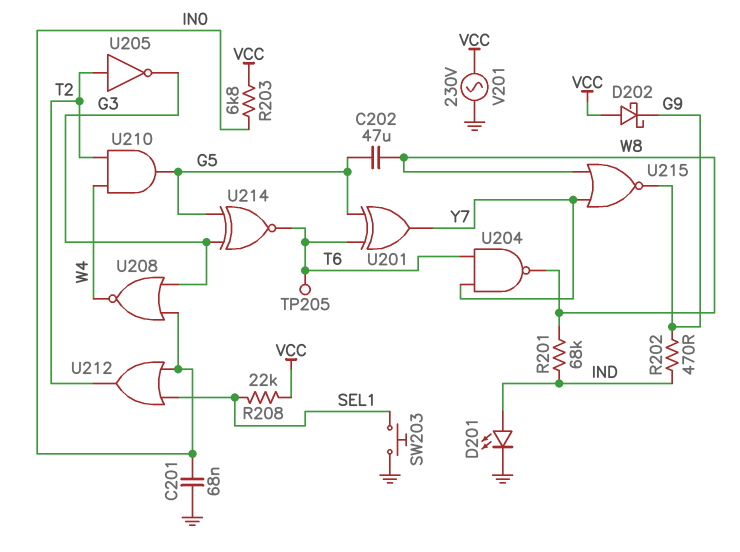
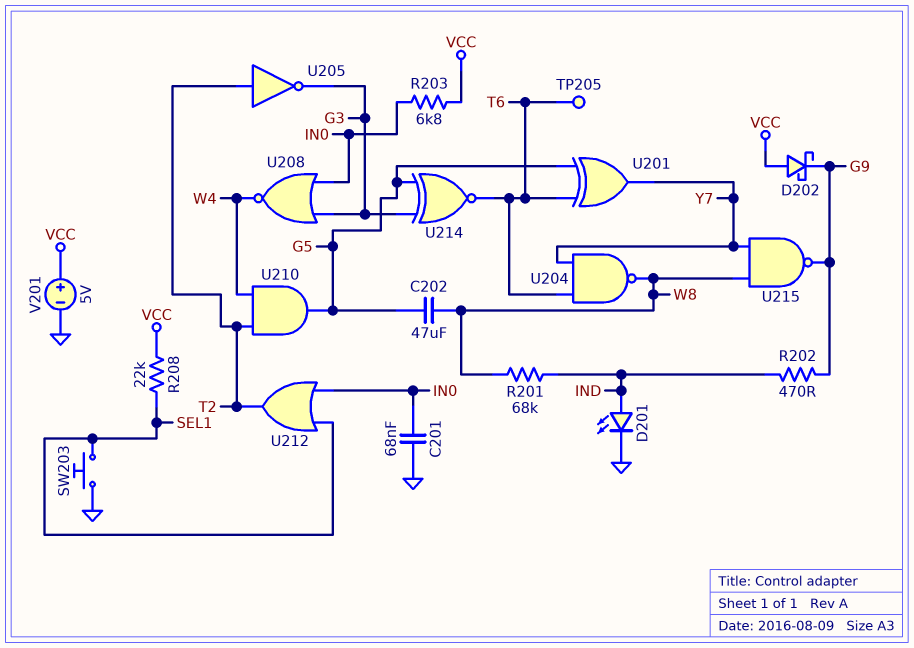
U215: NOR (in W8, in Y7, out G9) -> NAND (in W8, in Y7, out G9)
V201: AC 230V (GND, VCC) -> 5V (plus VCC, minus GND)

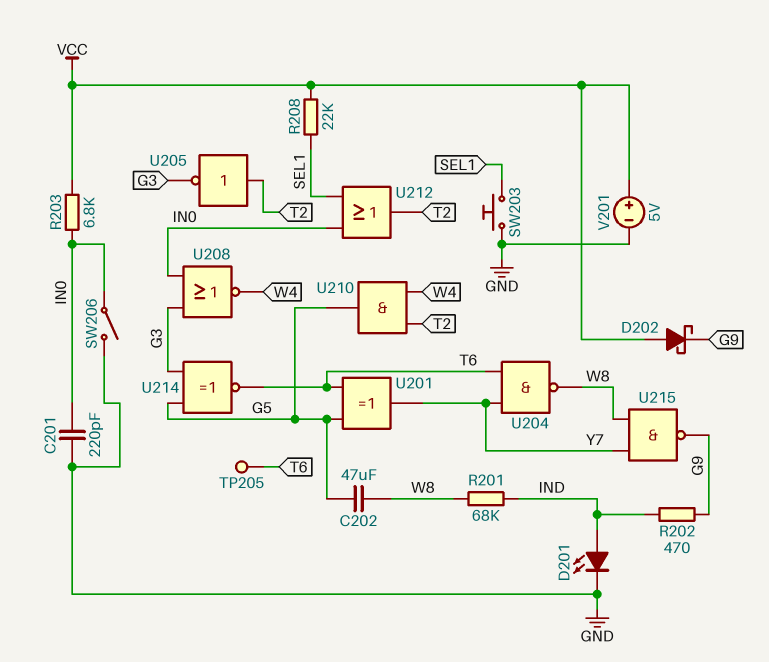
C201: 68nF (GND, IN0) -> 220pF (GND, IN0)
SW206: none -> switch (GND, IN0)

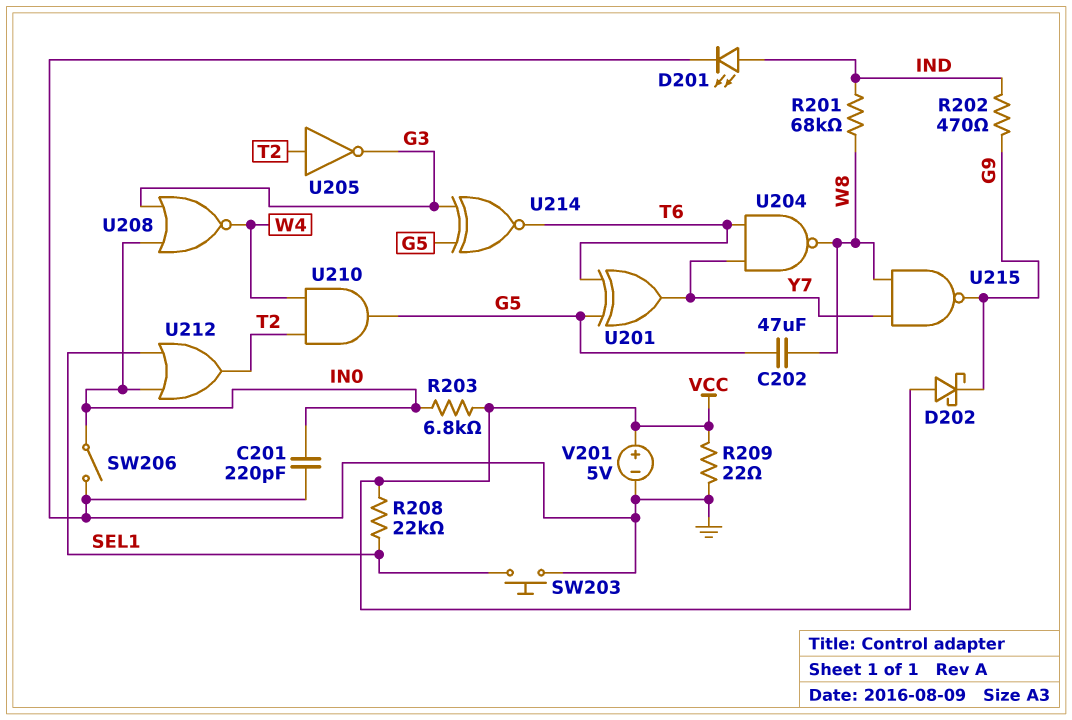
R209: none -> 22 (GND, VCC)
TP205: test point (T6) -> none

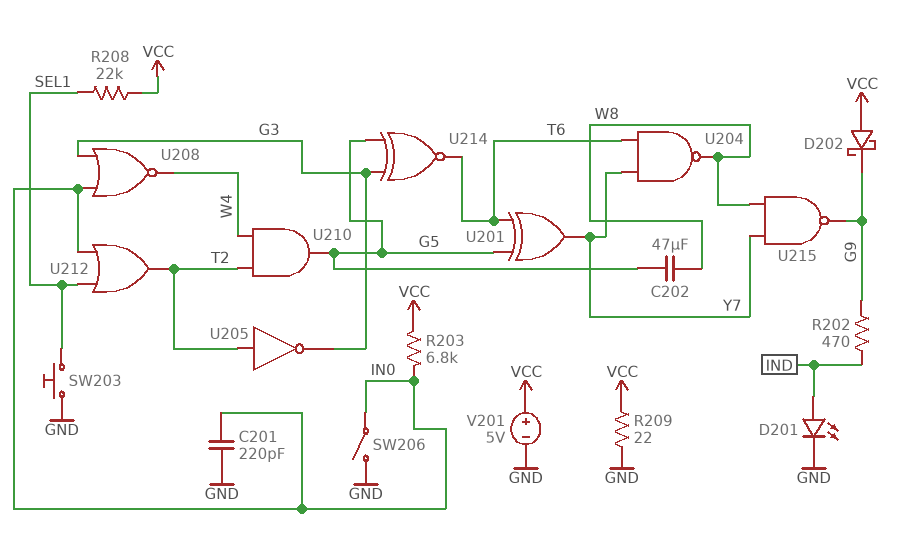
R201: 68k (IND, W8) -> none

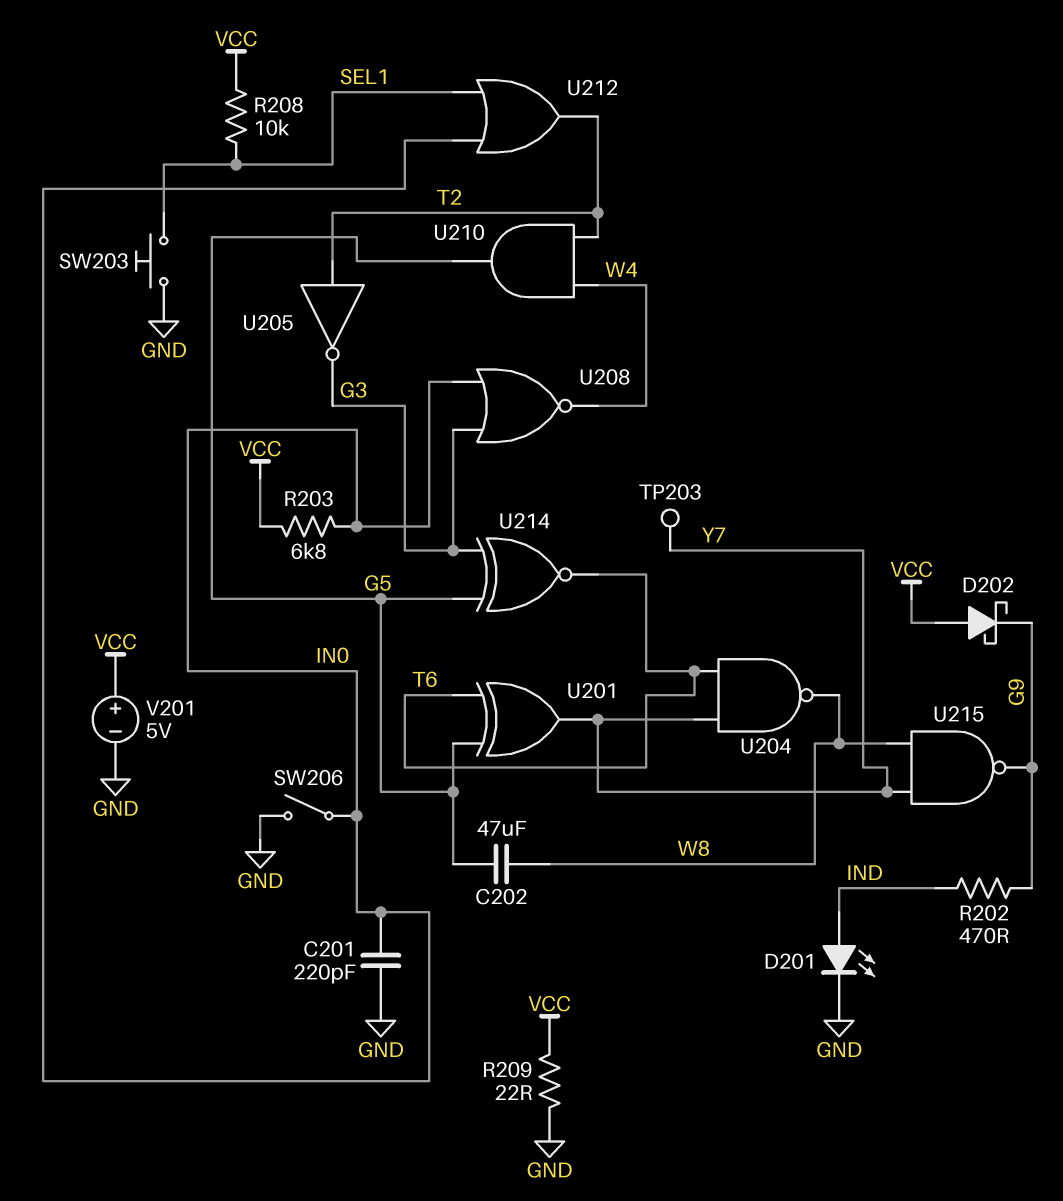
R208: 22k (SEL1, VCC) -> 10k (SEL1, VCC)
TP203: none -> test point (Y7)

